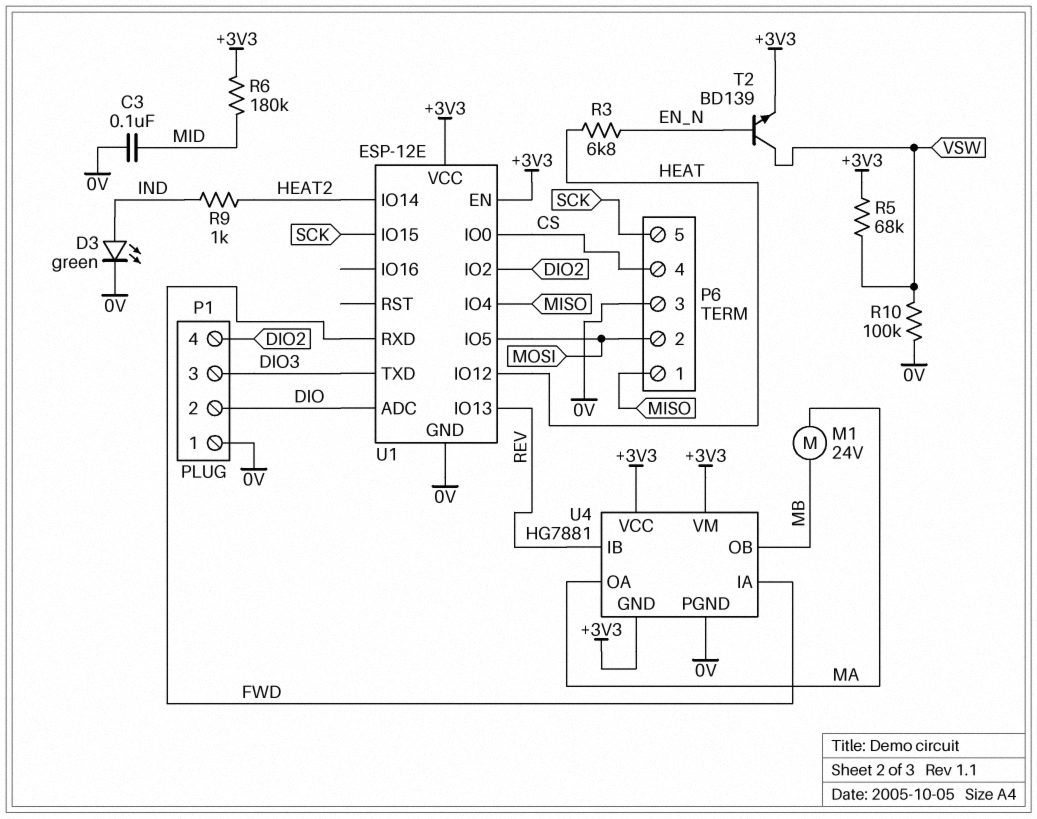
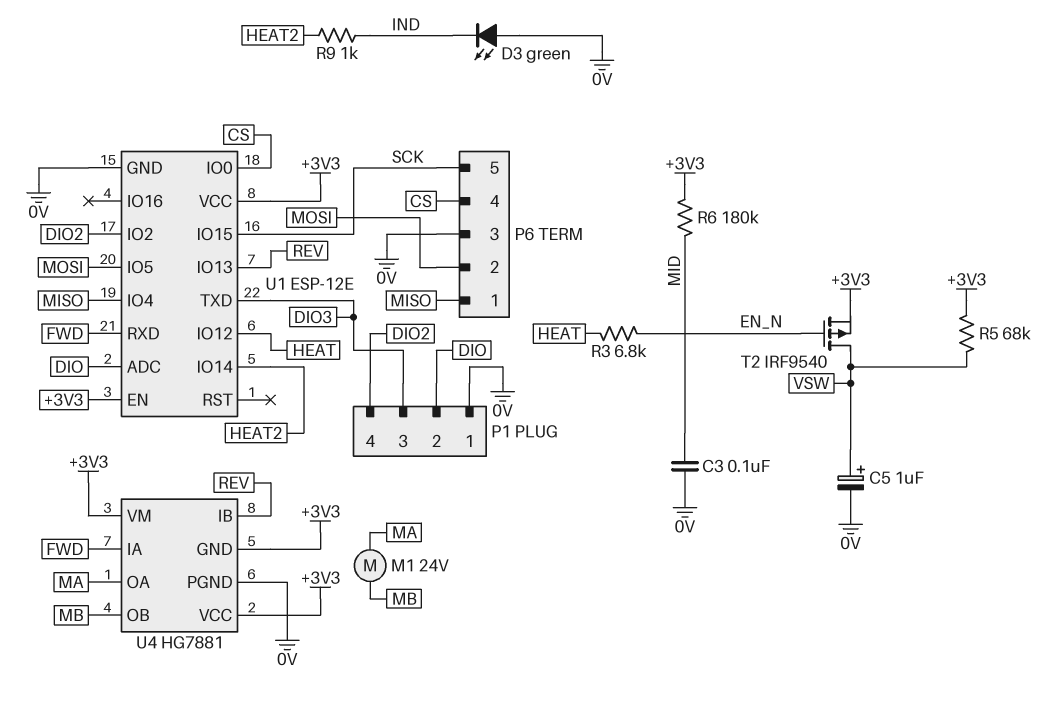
C5: none -> 1uF (plus VSW, minus 0V)
D3: LED green (A IND, K 0V) -> LED green (A 0V, K IND)
R10: 100k (0V, VSW) -> none
T2: NPN BD139 (B EN_N, C VSW, E +3V3) -> PMOS IRF9540 (G EN_N, D VSW, S +3V3)

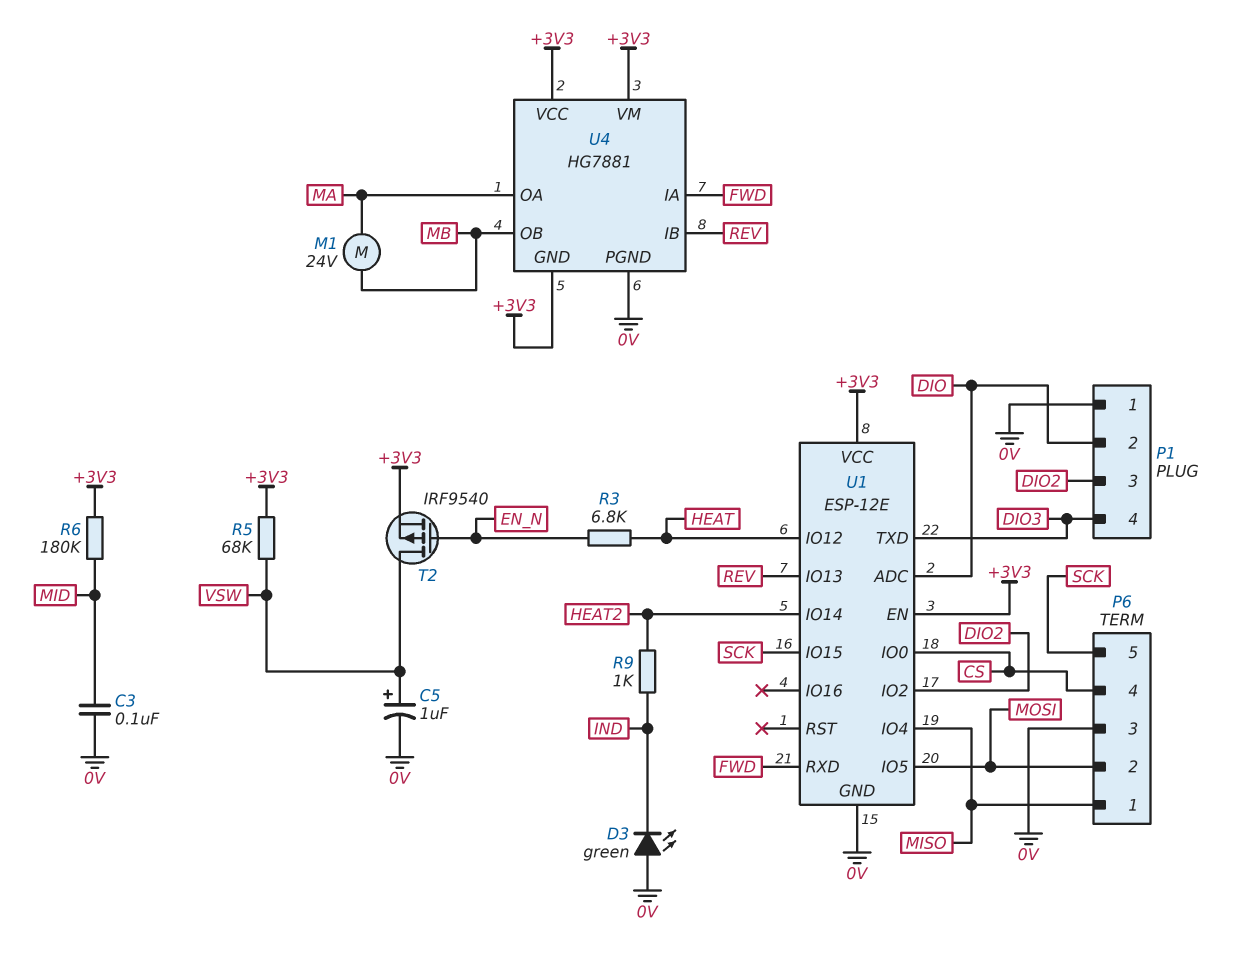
P1 pin 3: DIO3 -> DIO2
P1 pin 4: DIO2 -> DIO3

